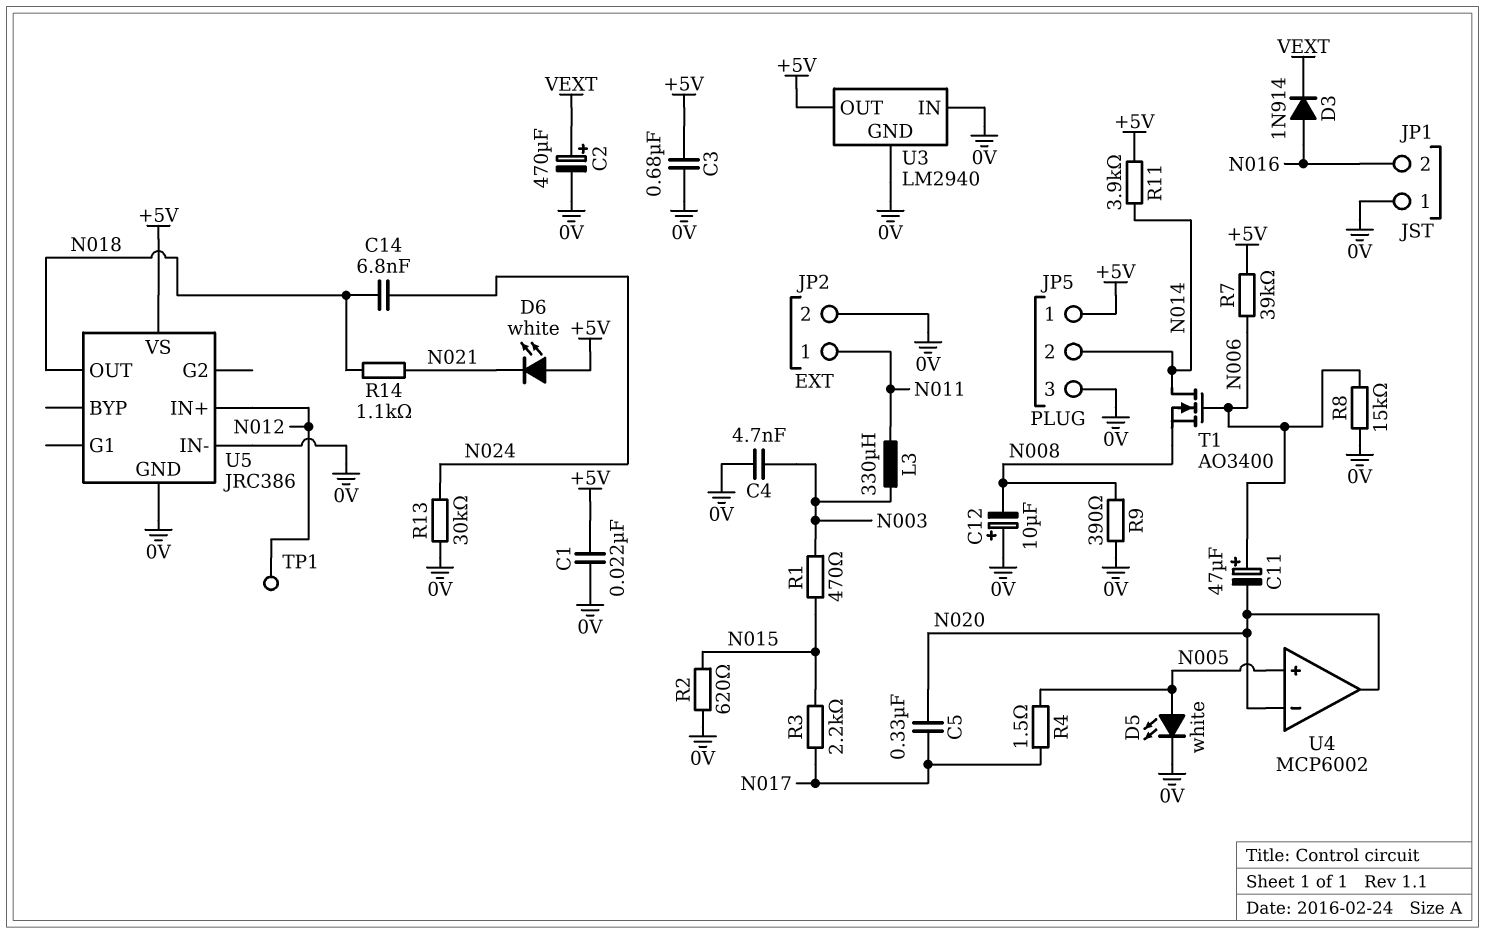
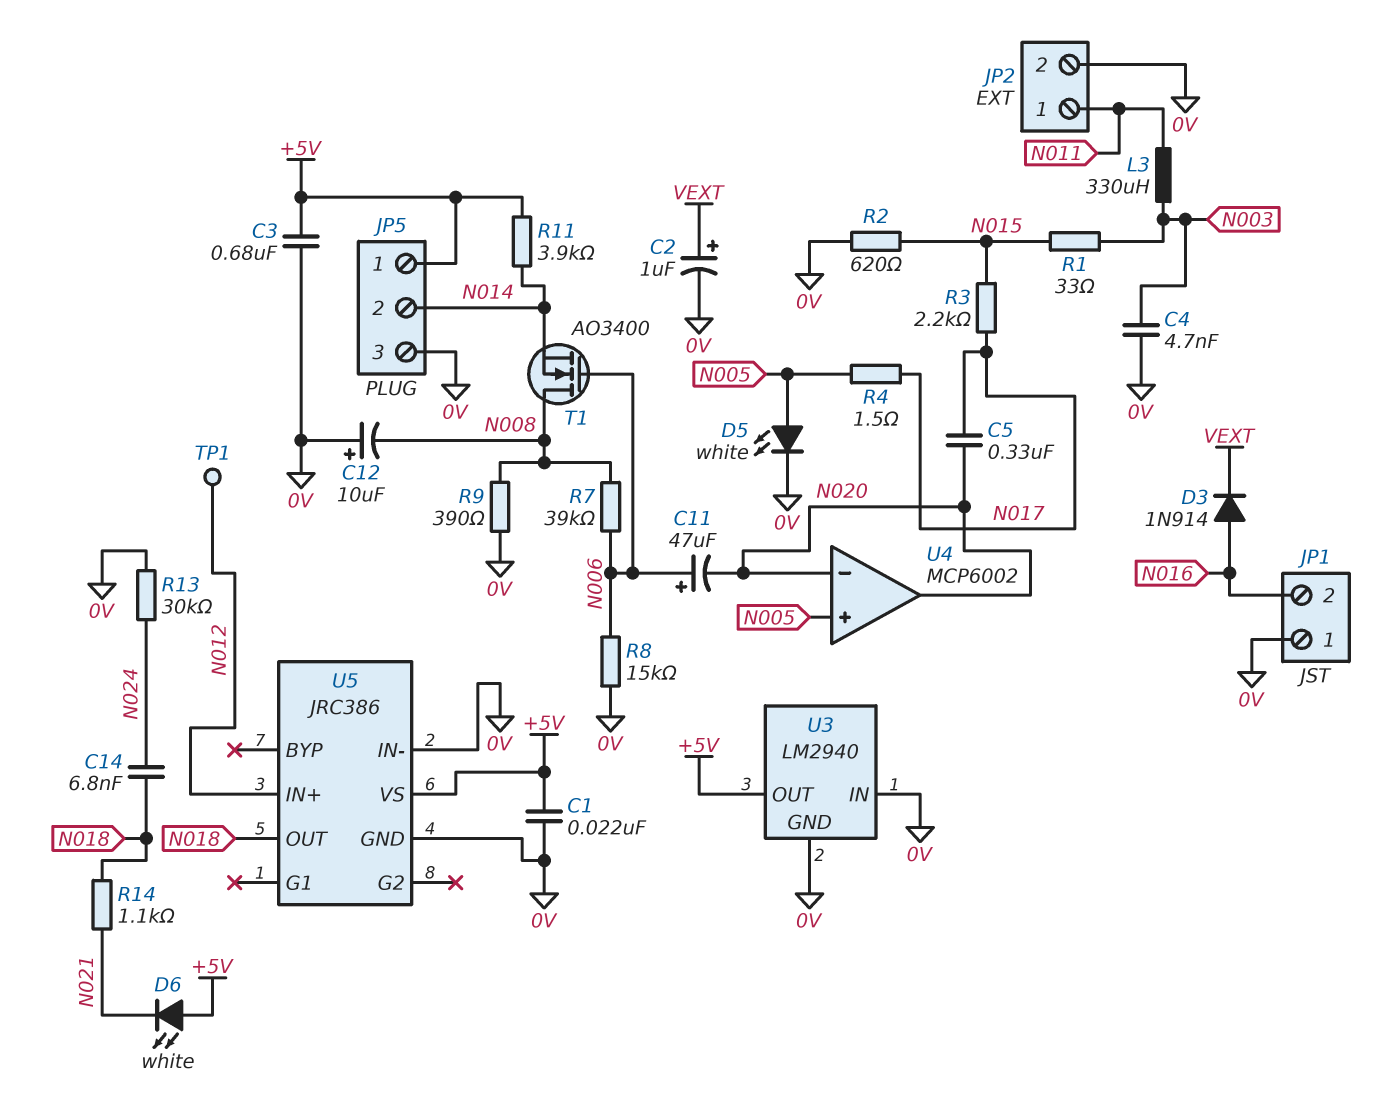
C2: 470uF (plus VEXT, minus 0V) -> 1uF (plus VEXT, minus 0V)
R1: 470 (N003, N015) -> 33 (N003, N015)
R7: 39k (+5V, N006) -> 39k (N006, N008)
T1: NMOS AO3400 (G N006, D N014, S N008) -> NMOS AO3400 (G N006, D N008, S N014)

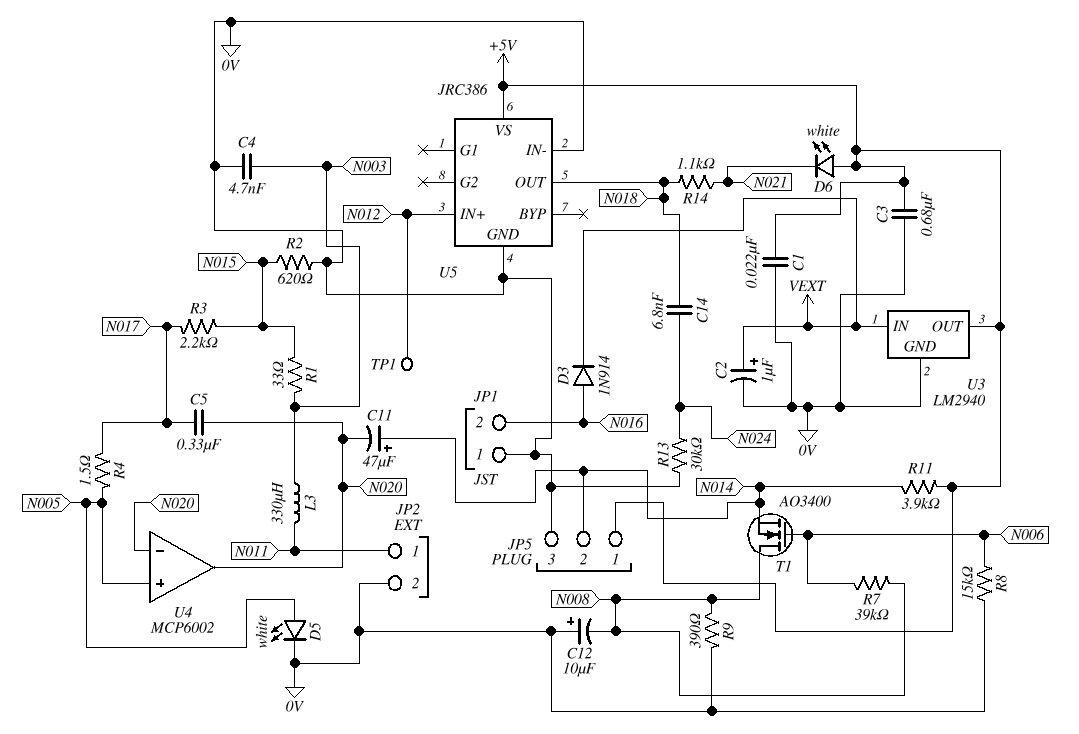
C11: 47uF (plus N006, minus N020) -> 47uF (plus N014, minus N020)
U3 pin IN: 0V -> VEXT

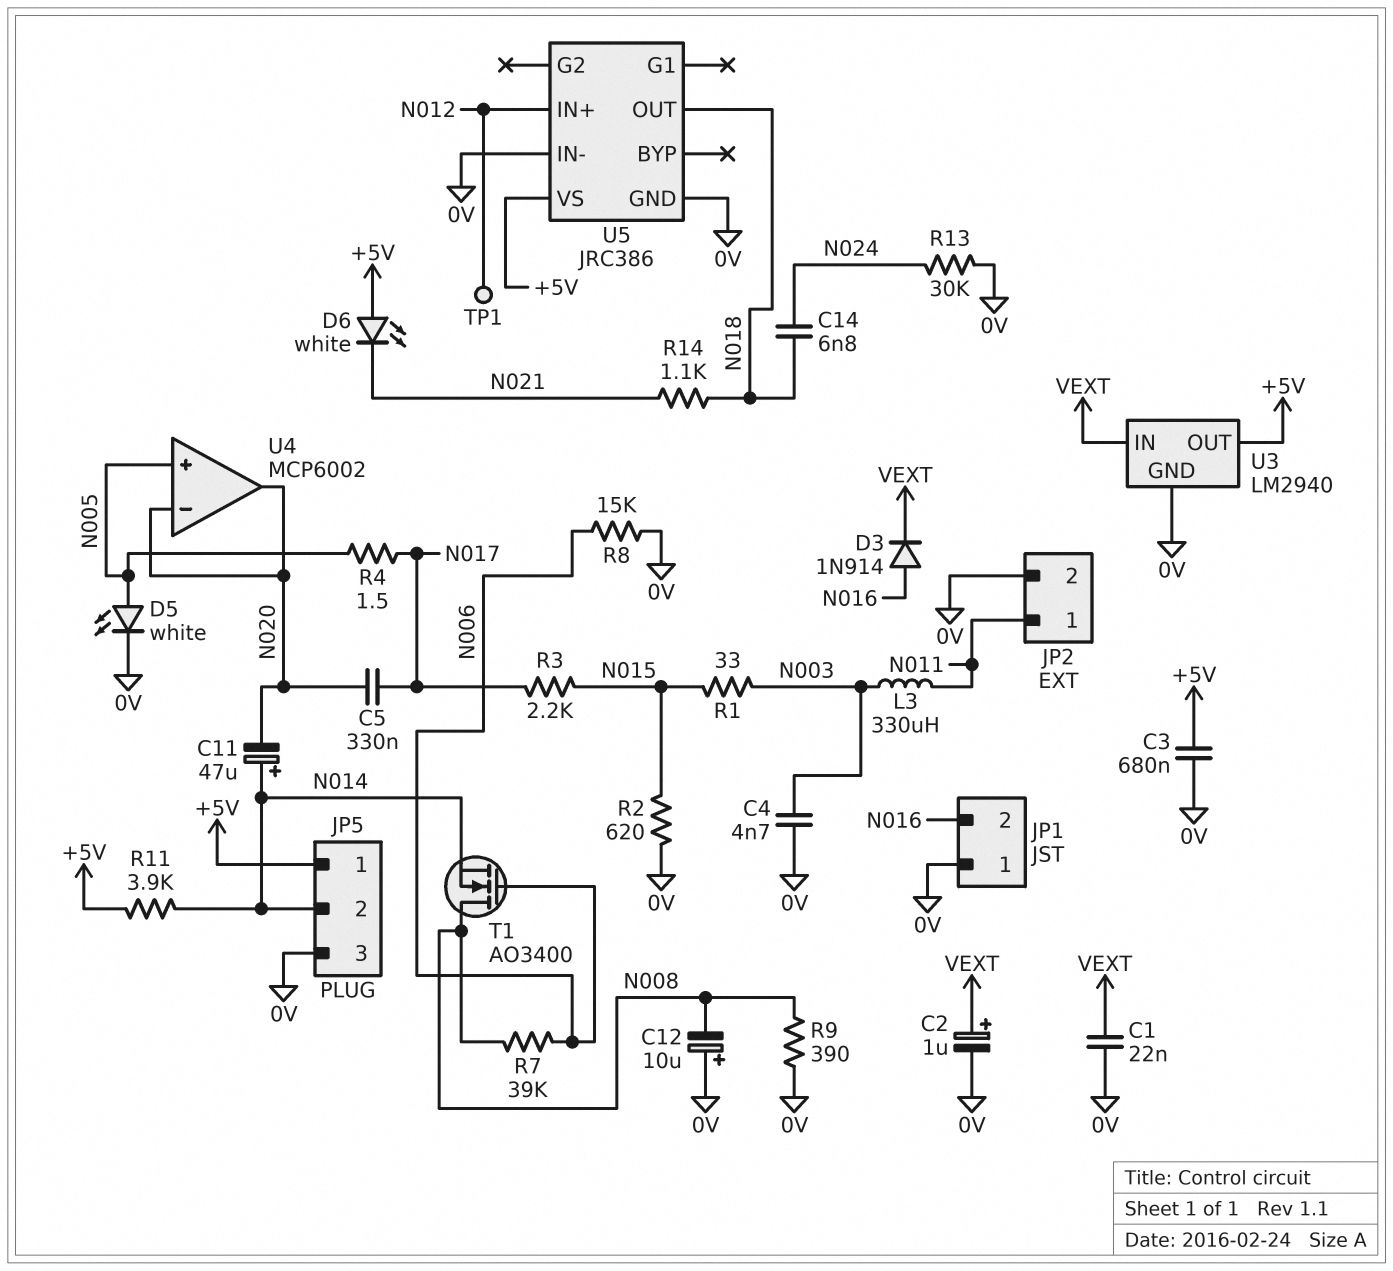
C1: 22nF (+5V, 0V) -> 22nF (0V, VEXT)

